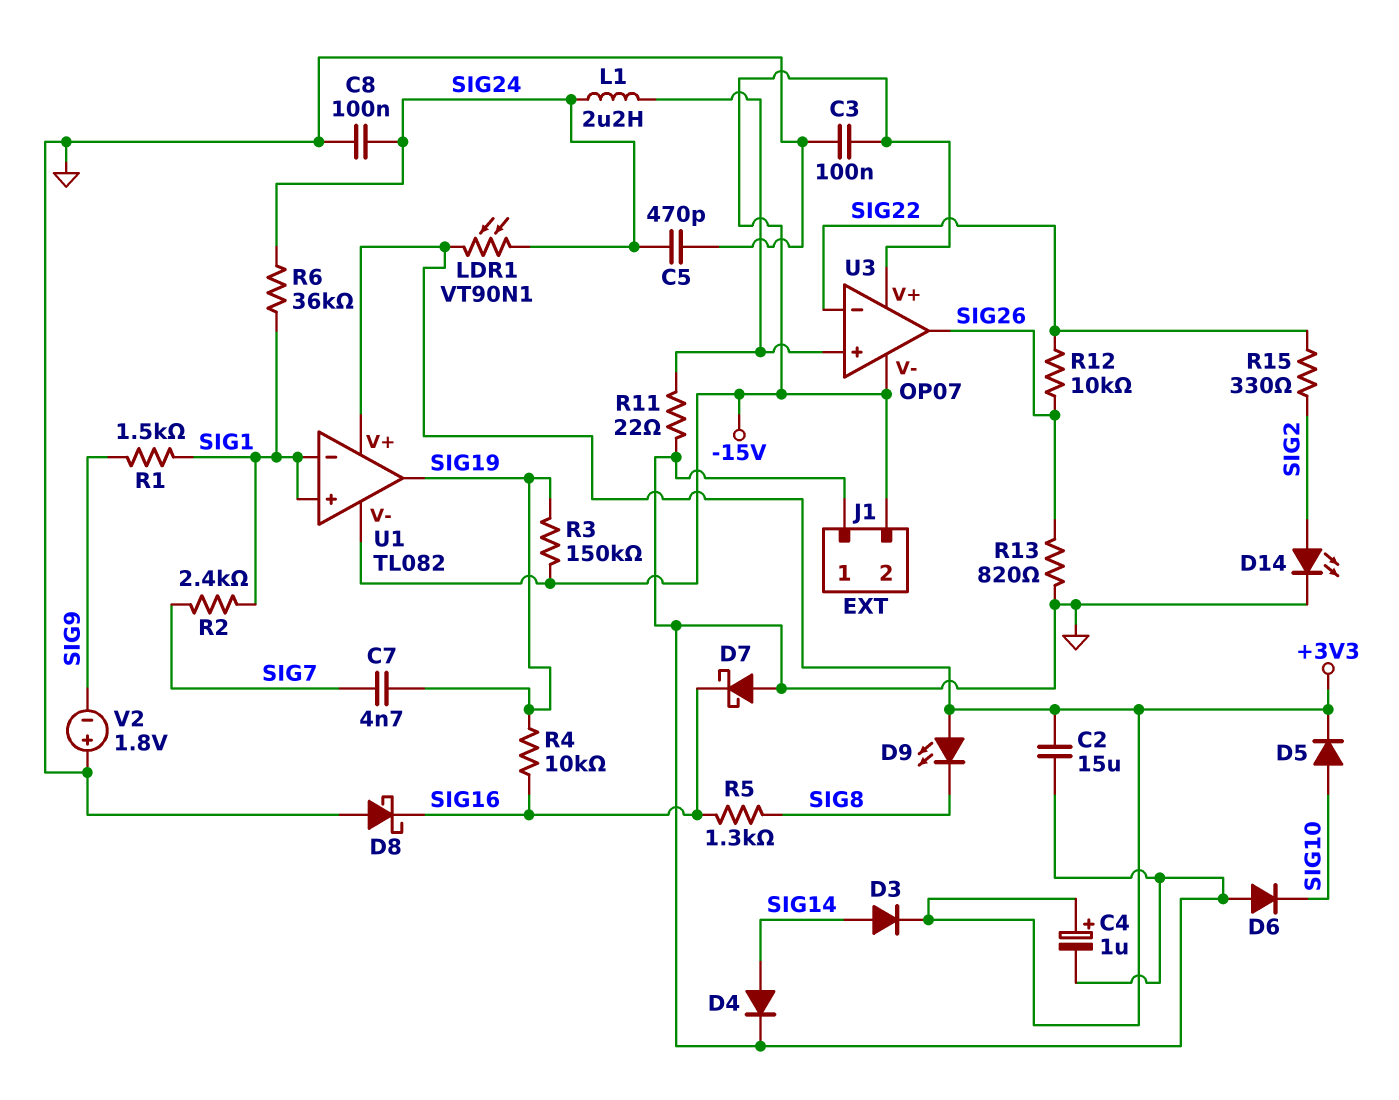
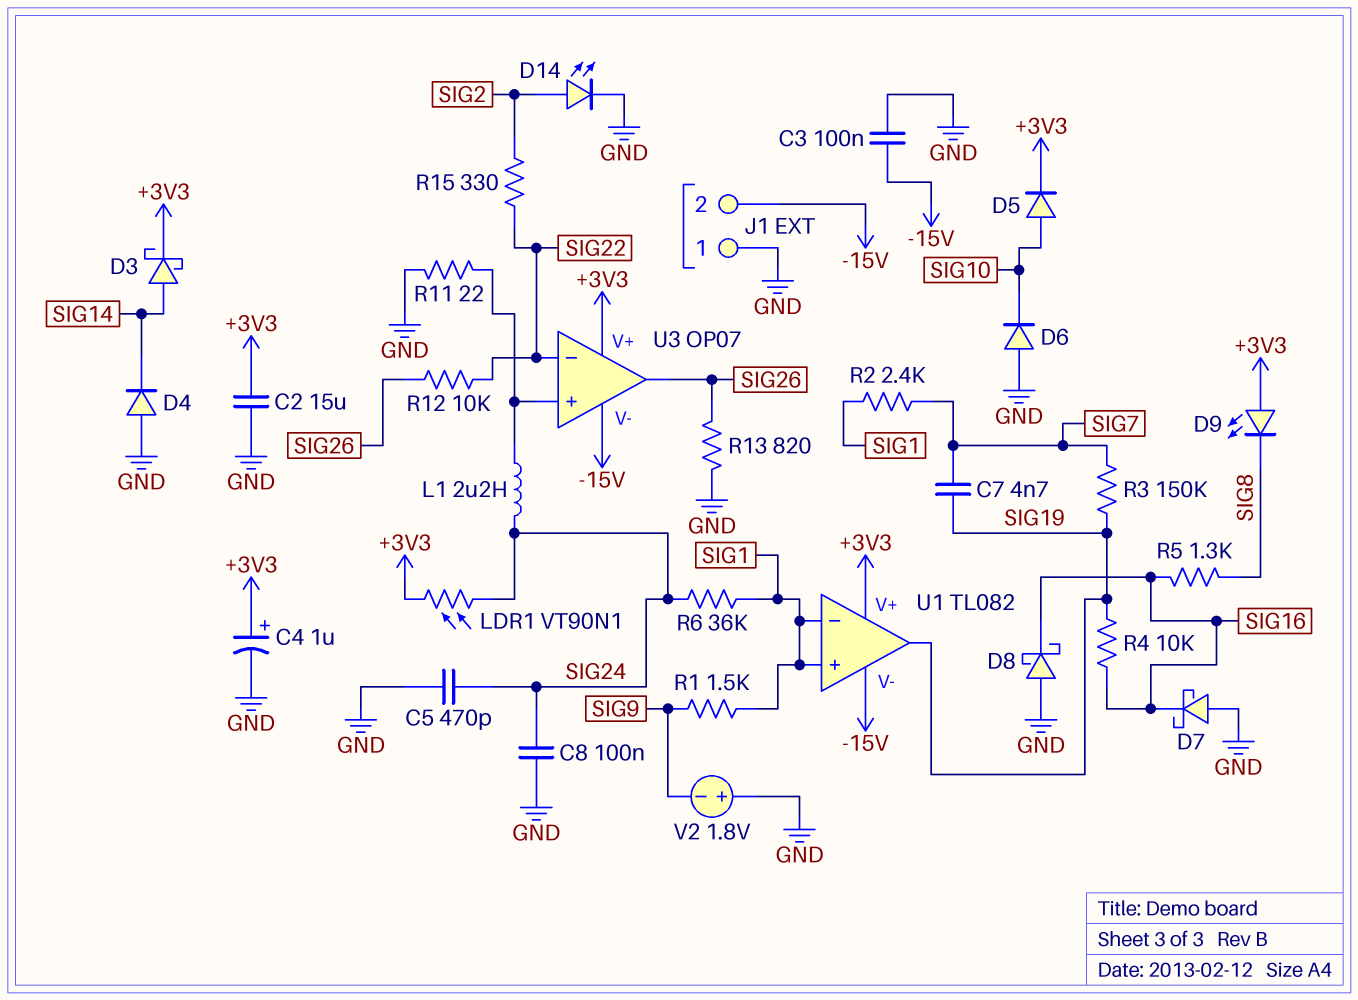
D3: diode (A SIG14, K +3V3) -> schottky (A SIG14, K +3V3)
D4: diode (A SIG14, K GND) -> diode (A GND, K SIG14)
R3: 150k (-15V, SIG19) -> 150k (SIG7, SIG19)
U3 pin V+: -15V -> +3V3

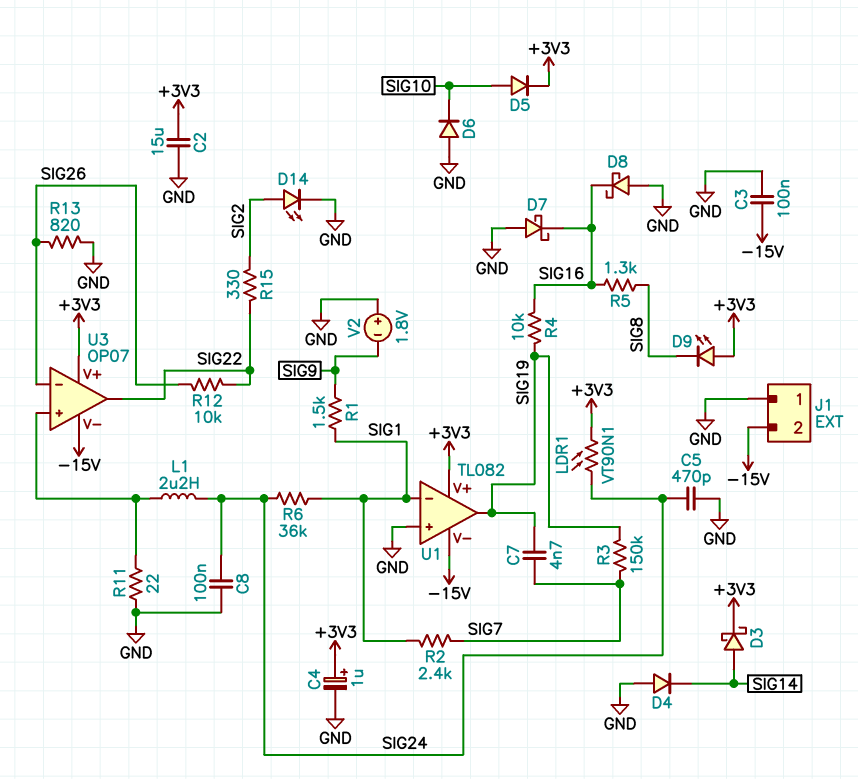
U1 pin in+: SIG1 -> GND
U3 pin in-: SIG22 -> SIG26
U3 pin out: SIG26 -> SIG22

